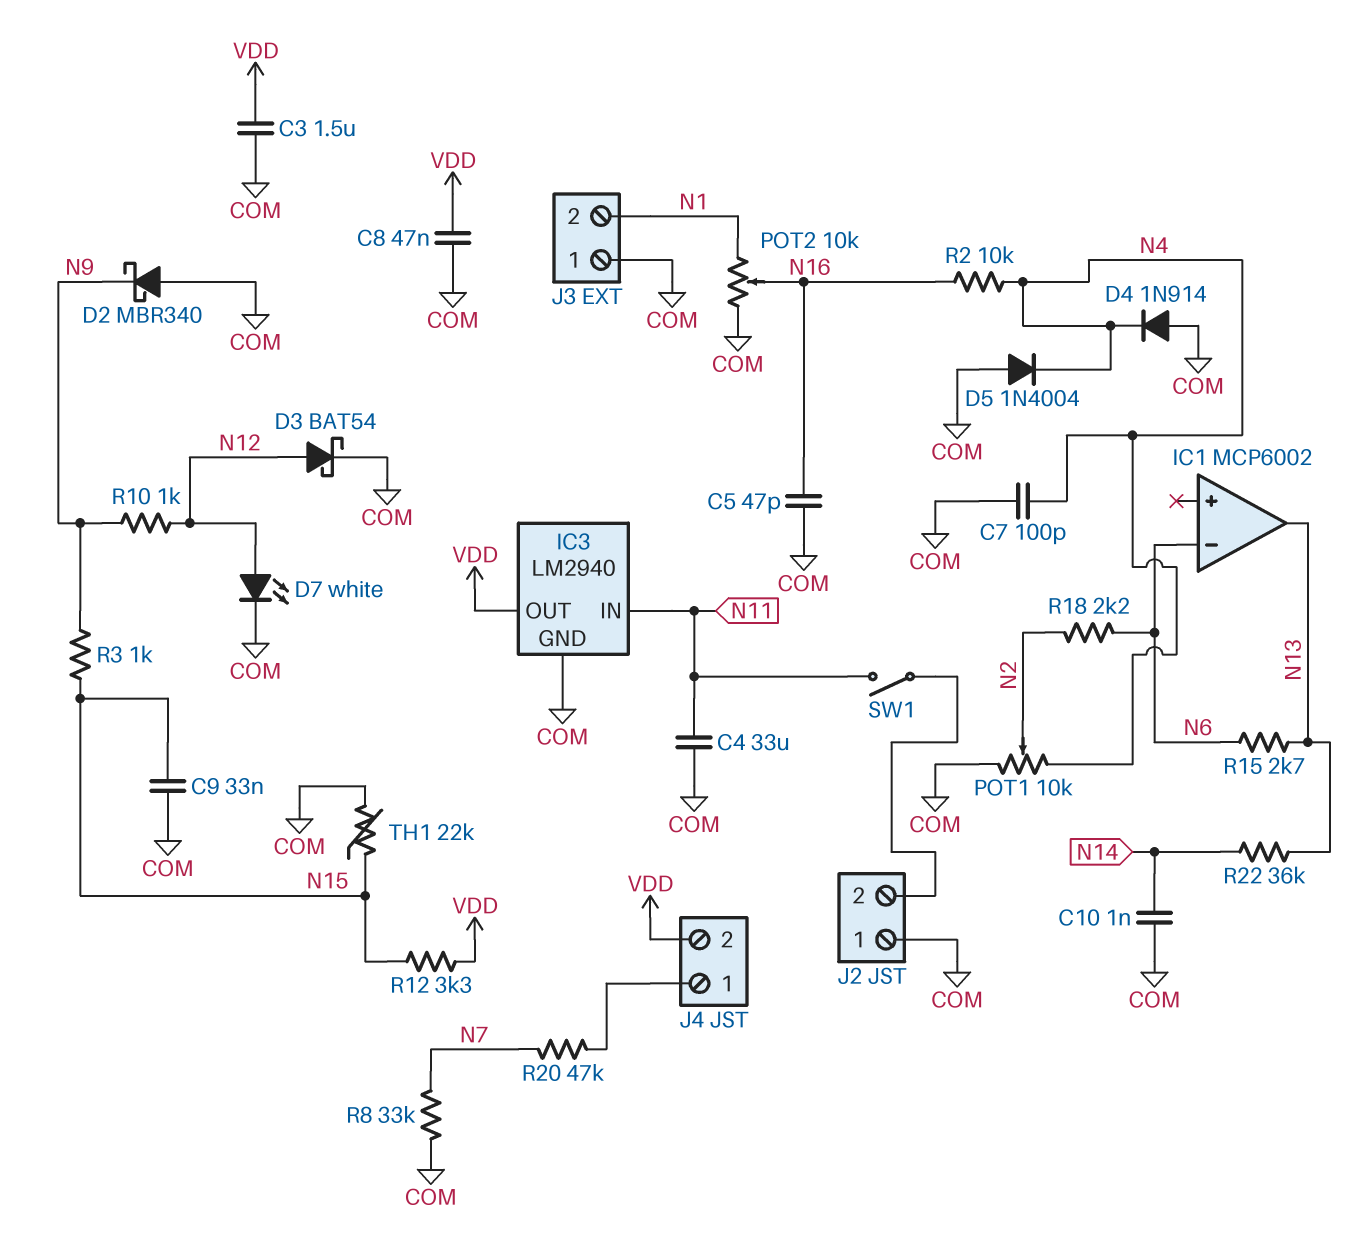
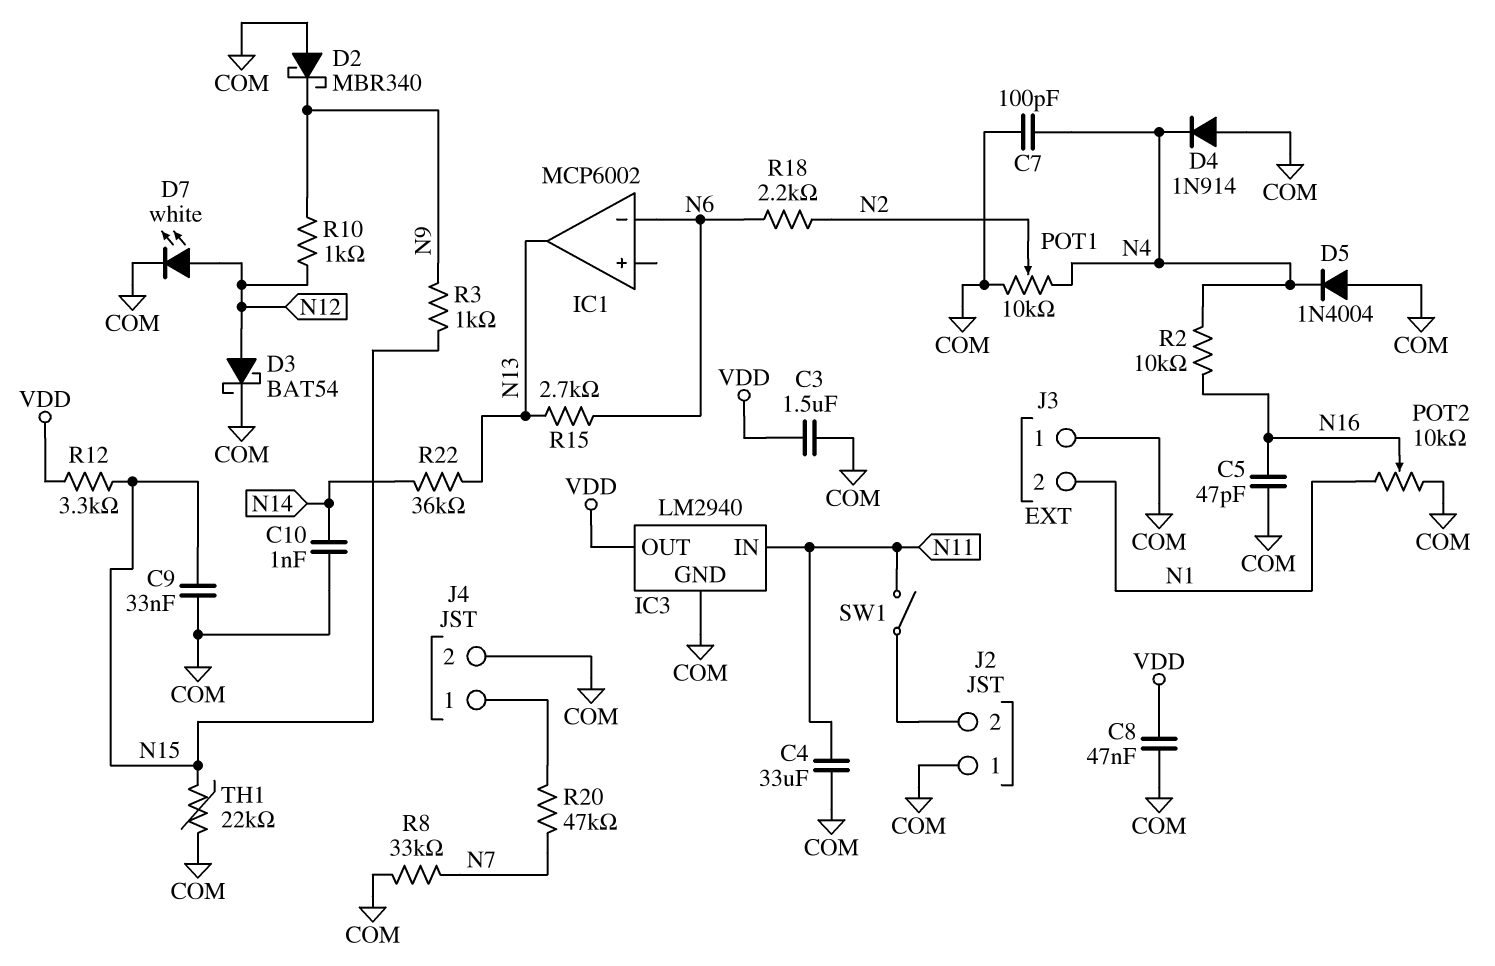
J4 pin 2: VDD -> COM

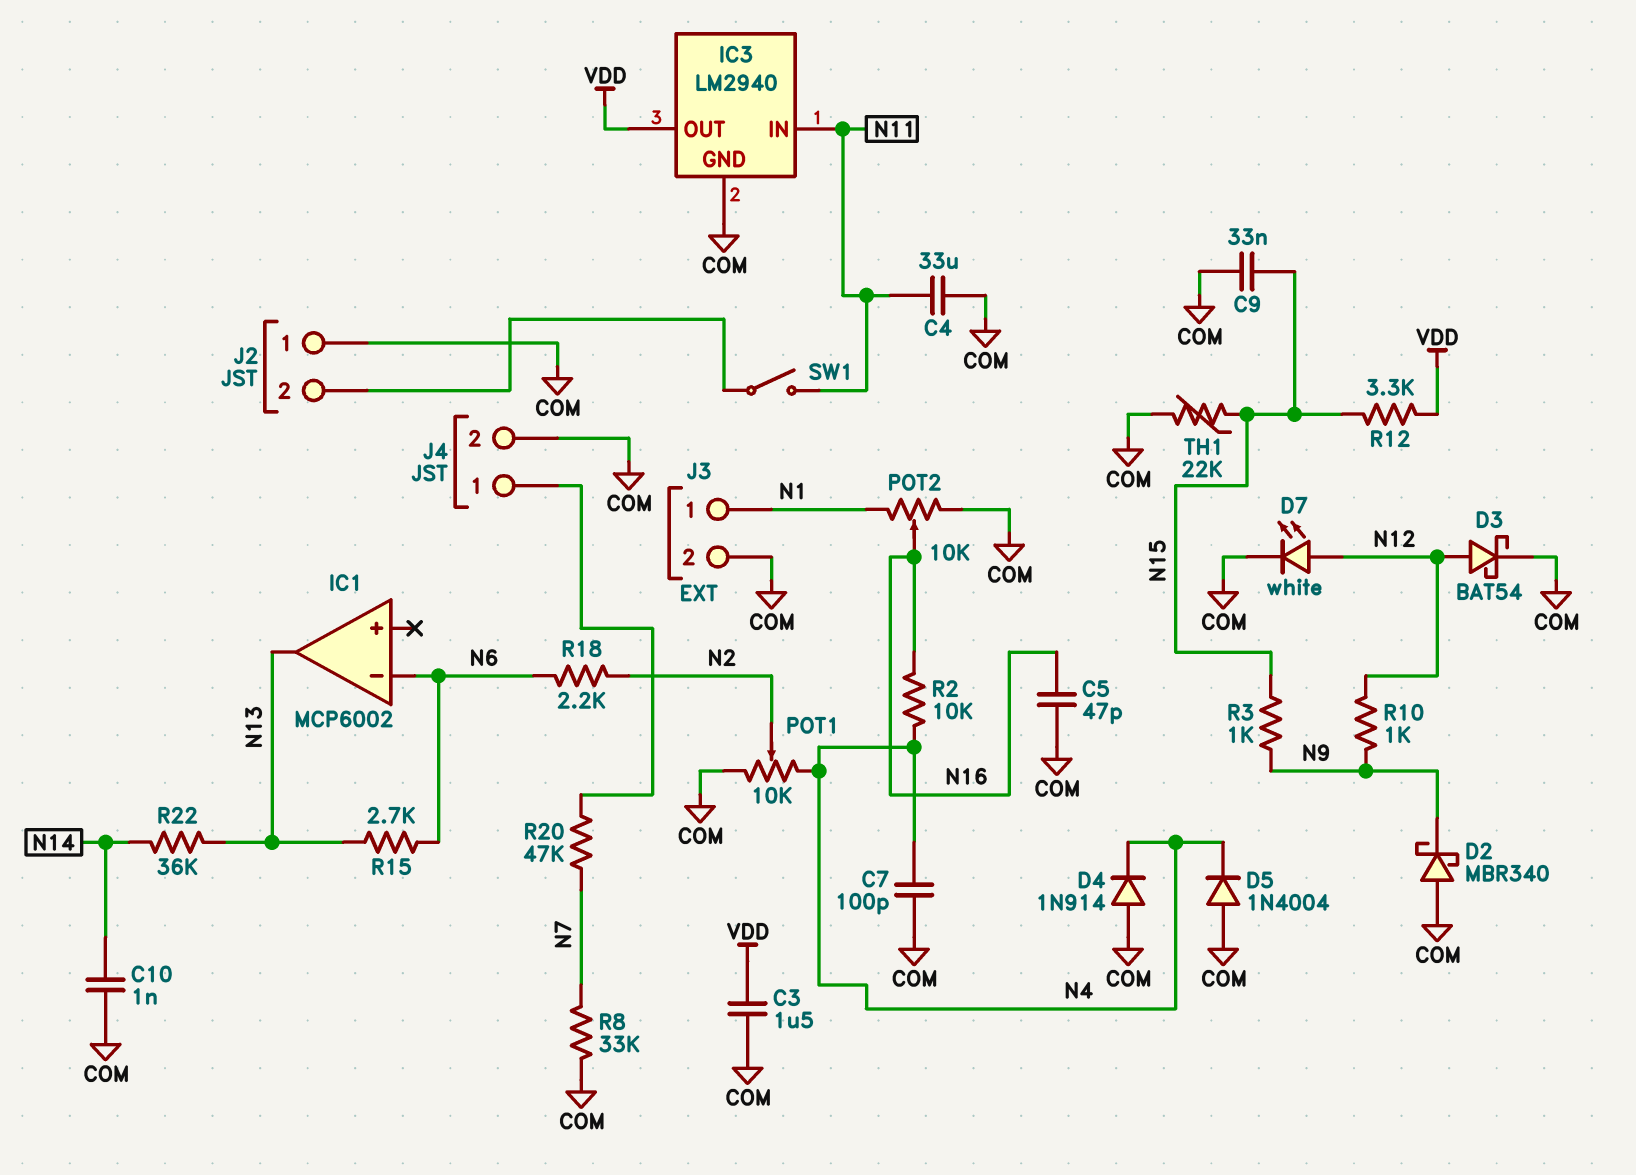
C8: 47nF (COM, VDD) -> none
J3 pin 1: COM -> N1
J3 pin 2: N1 -> COM

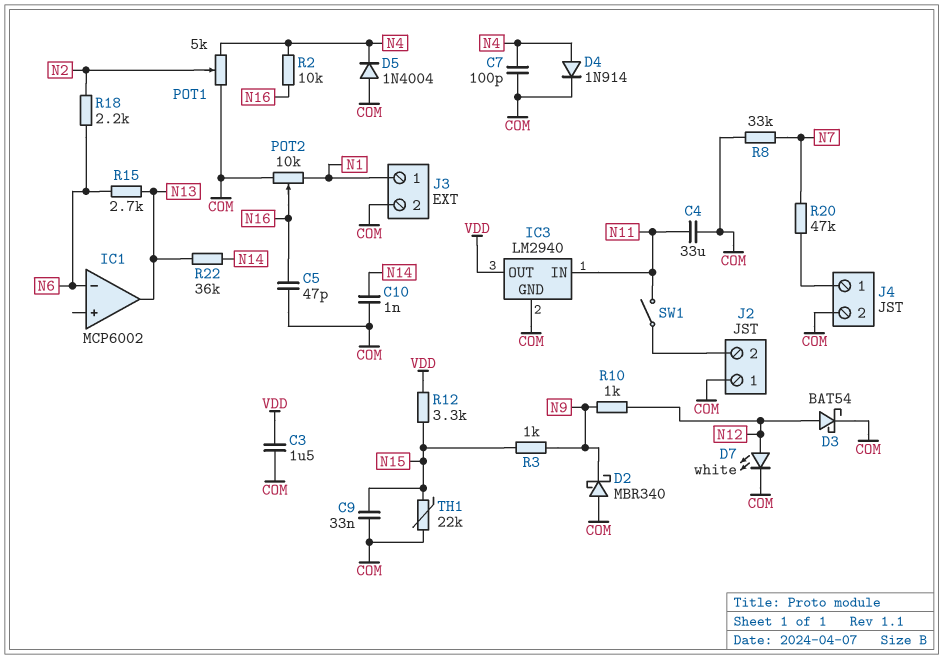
D4: diode 1N914 (A COM, K N4) -> diode 1N914 (A N4, K COM)
POT1: 10k (COM, N4, wiper N2) -> 5k (COM, N4, wiper N2)

